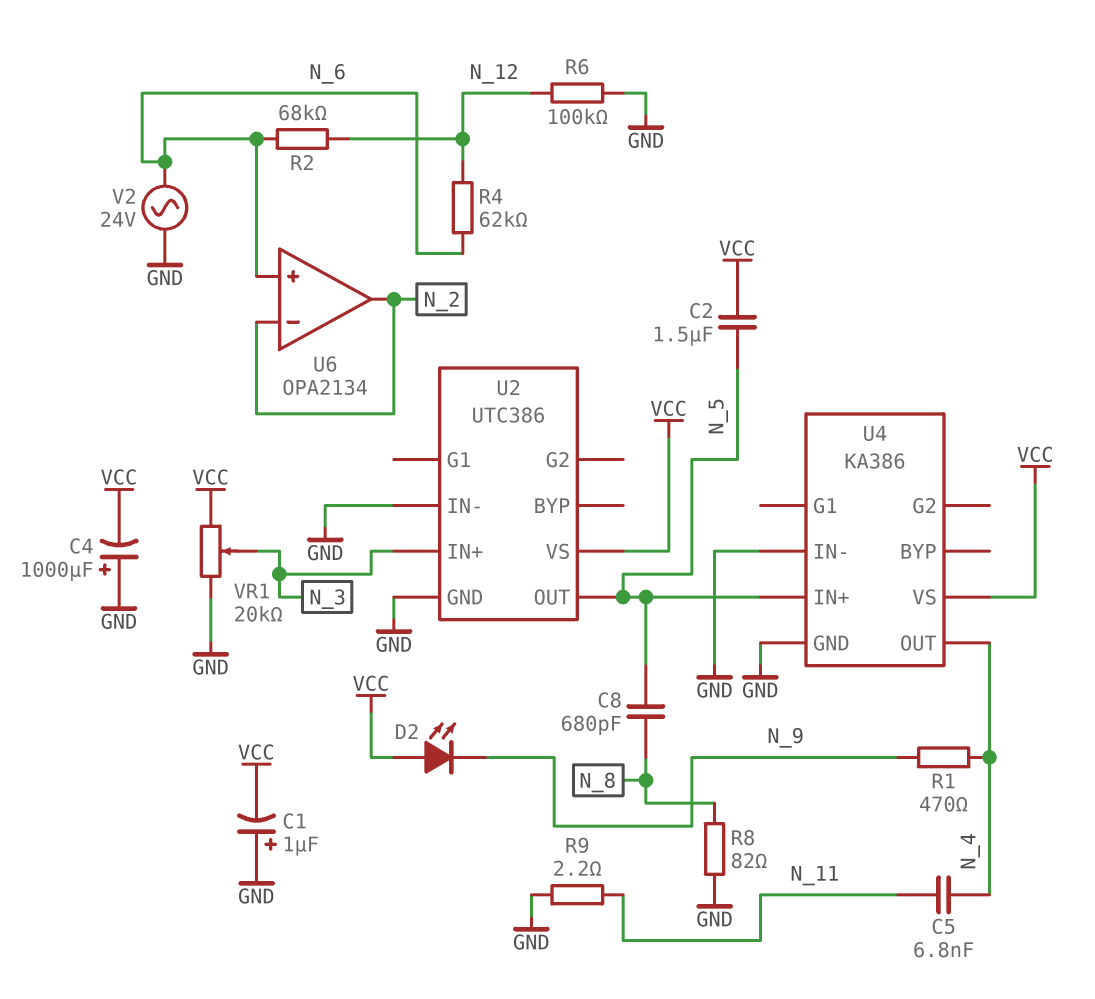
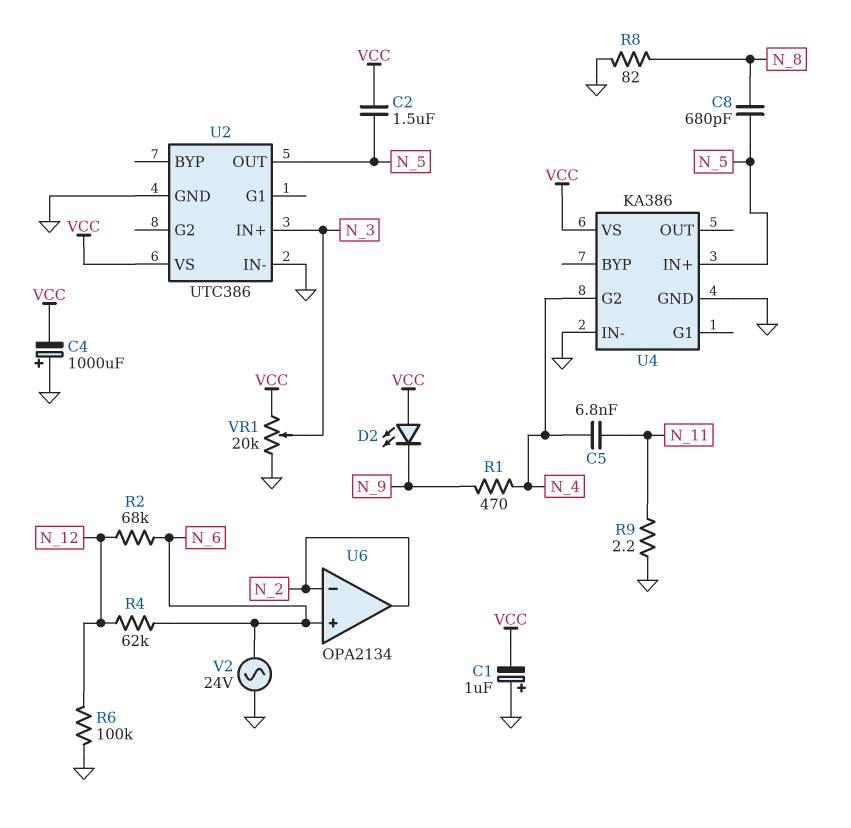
U4 pin G2: none -> N_4
U4 pin OUT: N_4 -> none

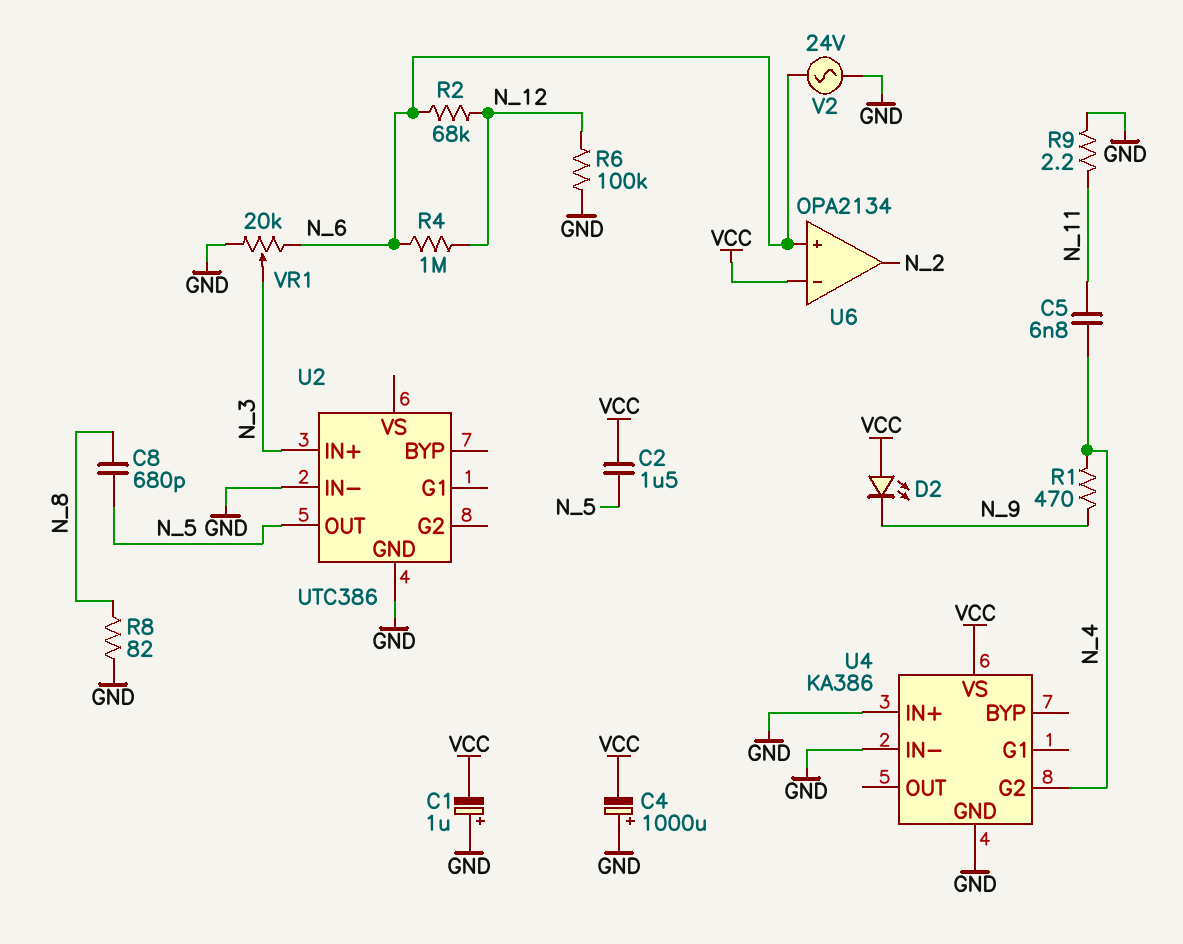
R4: 62k (N_6, N_12) -> 1M (N_6, N_12)
U2 pin VS: VCC -> none
U4 pin IN+: N_5 -> GND
U6 pin in-: N_2 -> VCC
VR1: 20k (GND, VCC, wiper N_3) -> 20k (GND, N_6, wiper N_3)

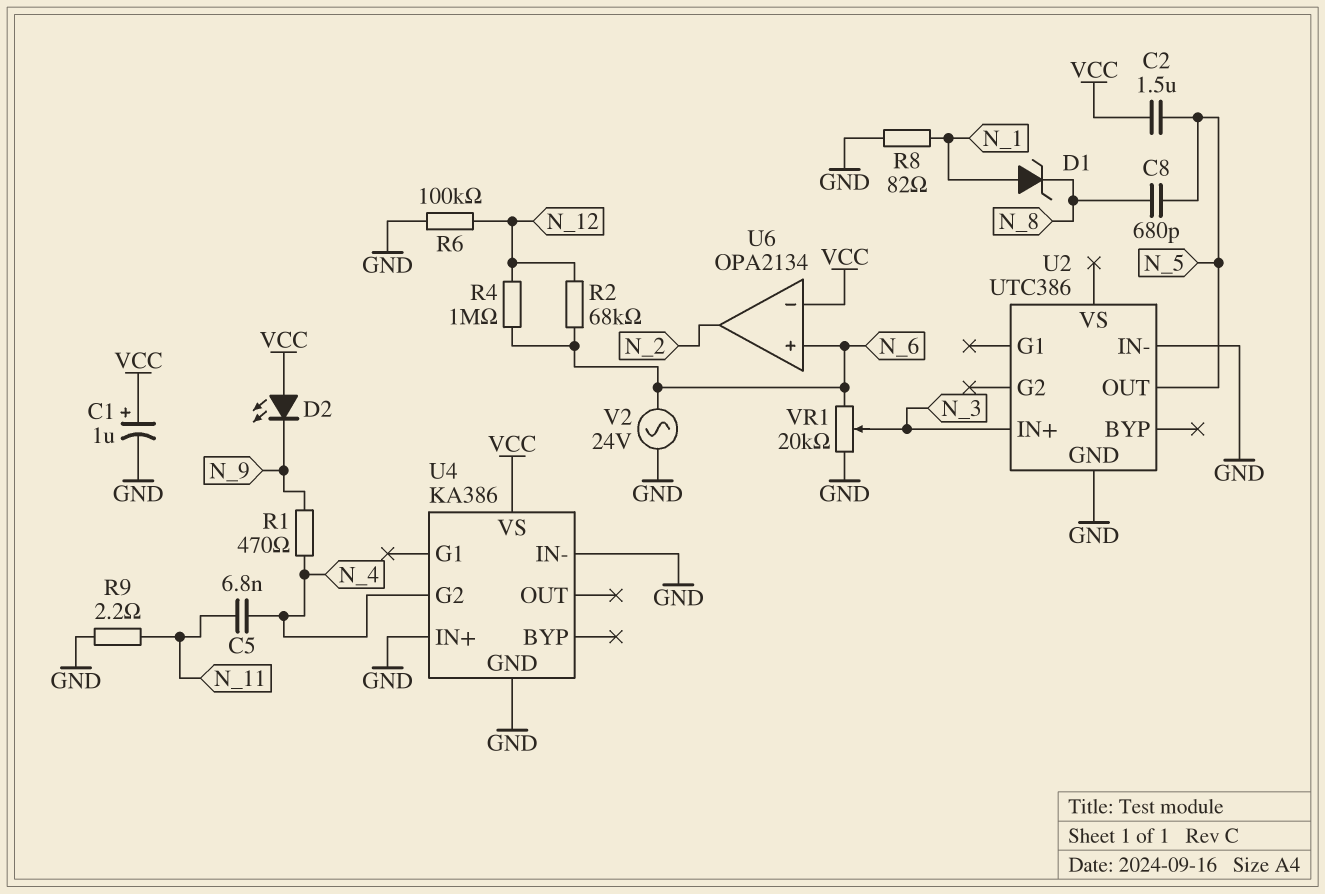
C1: 1uF (plus GND, minus VCC) -> 1uF (plus VCC, minus GND)
C4: 1000uF (plus GND, minus VCC) -> none
D1: none -> zener (A N_1, K N_8)
R8: 82 (GND, N_8) -> 82 (GND, N_1)

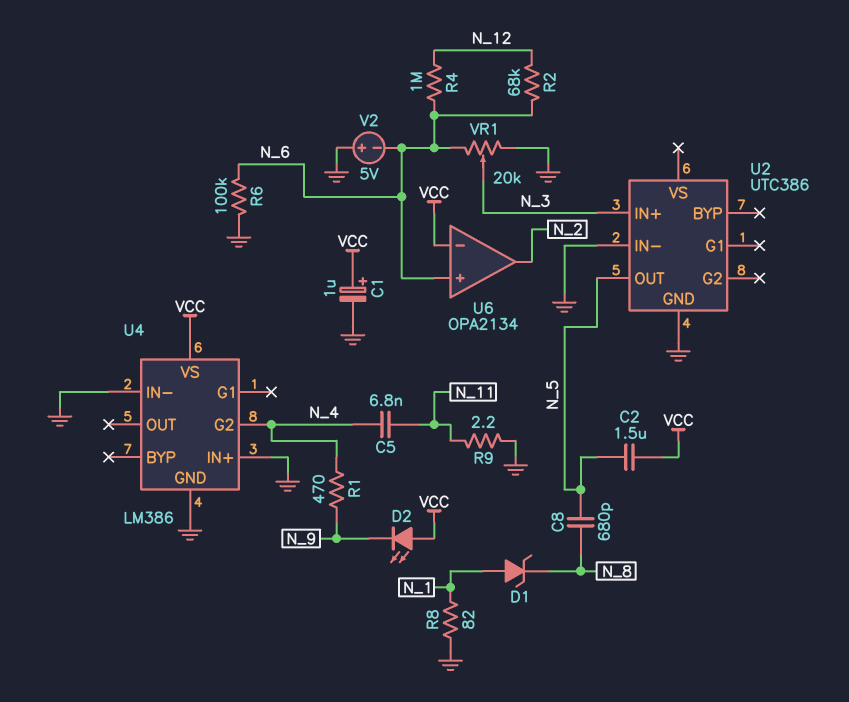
R6: 100k (GND, N_12) -> 100k (GND, N_6)
U4: KA386 -> LM386
V2: AC 24V (GND, N_6) -> 5V (plus GND, minus N_6)

